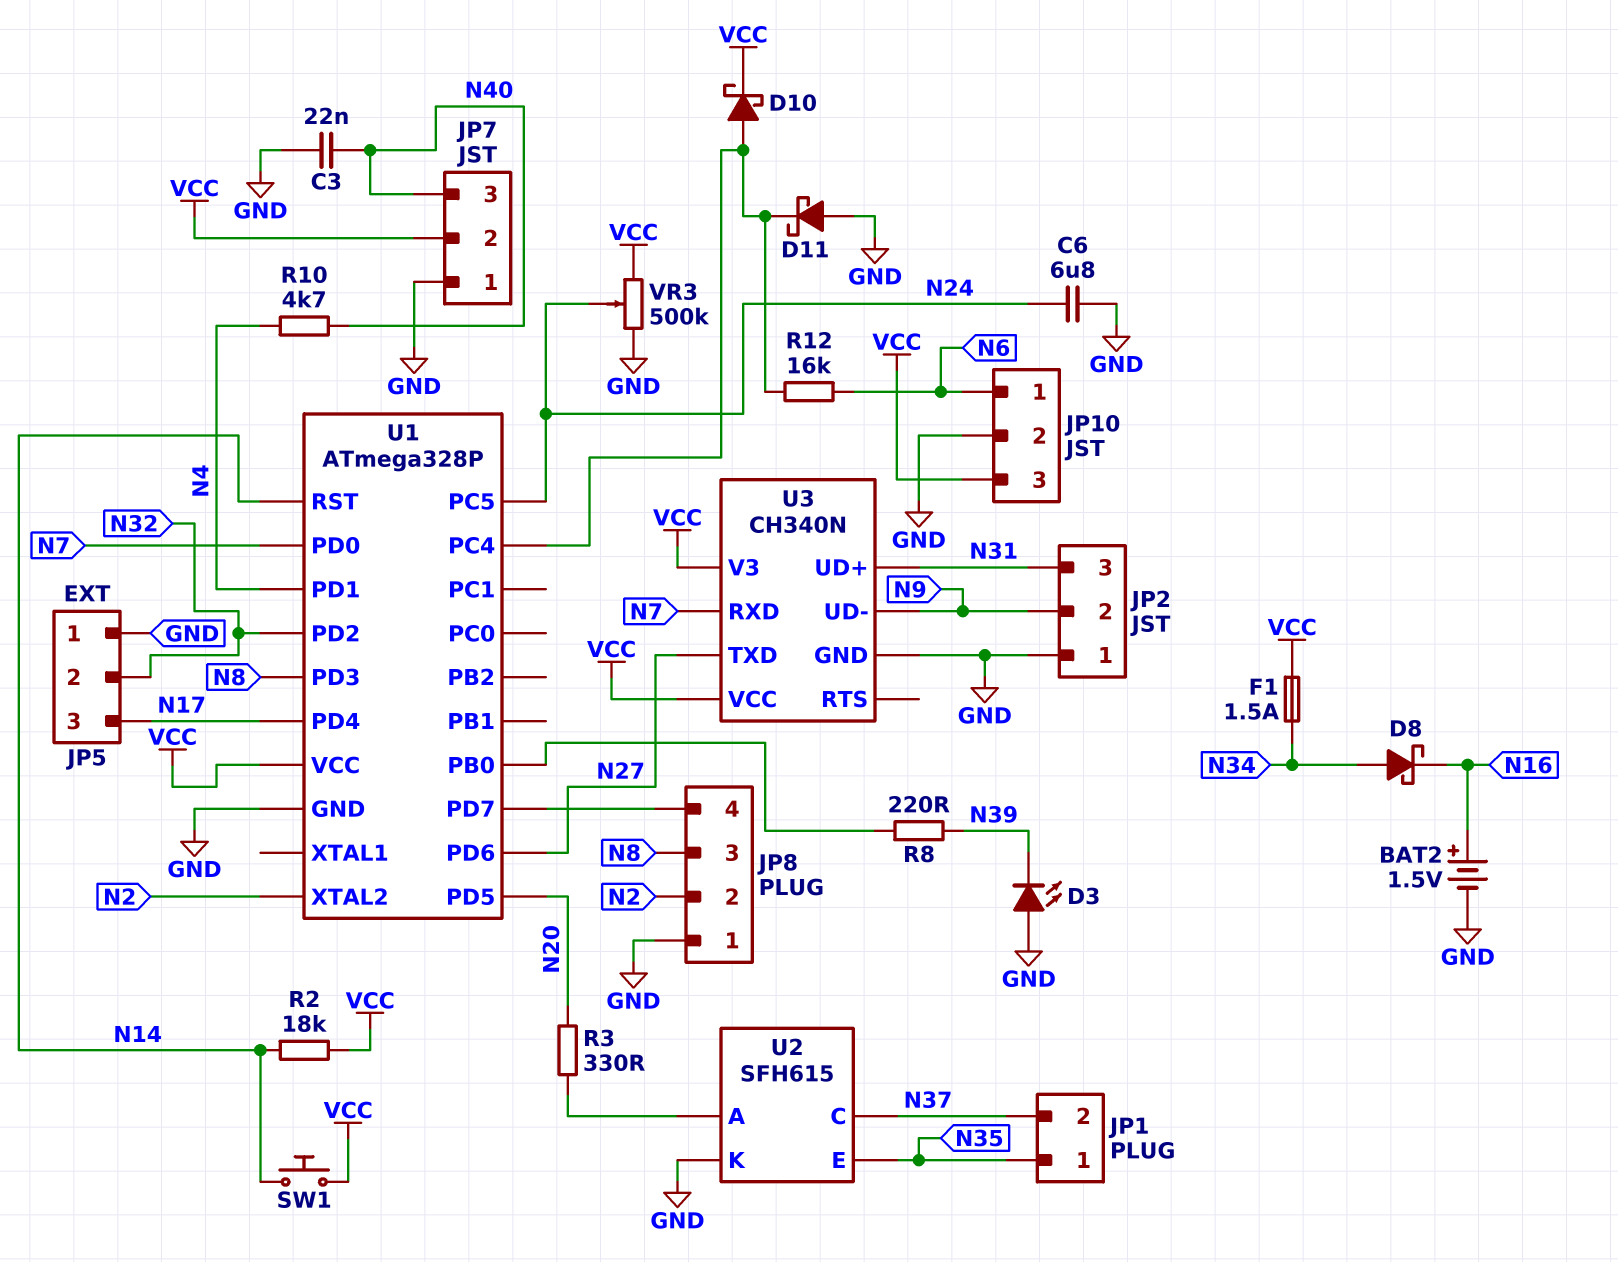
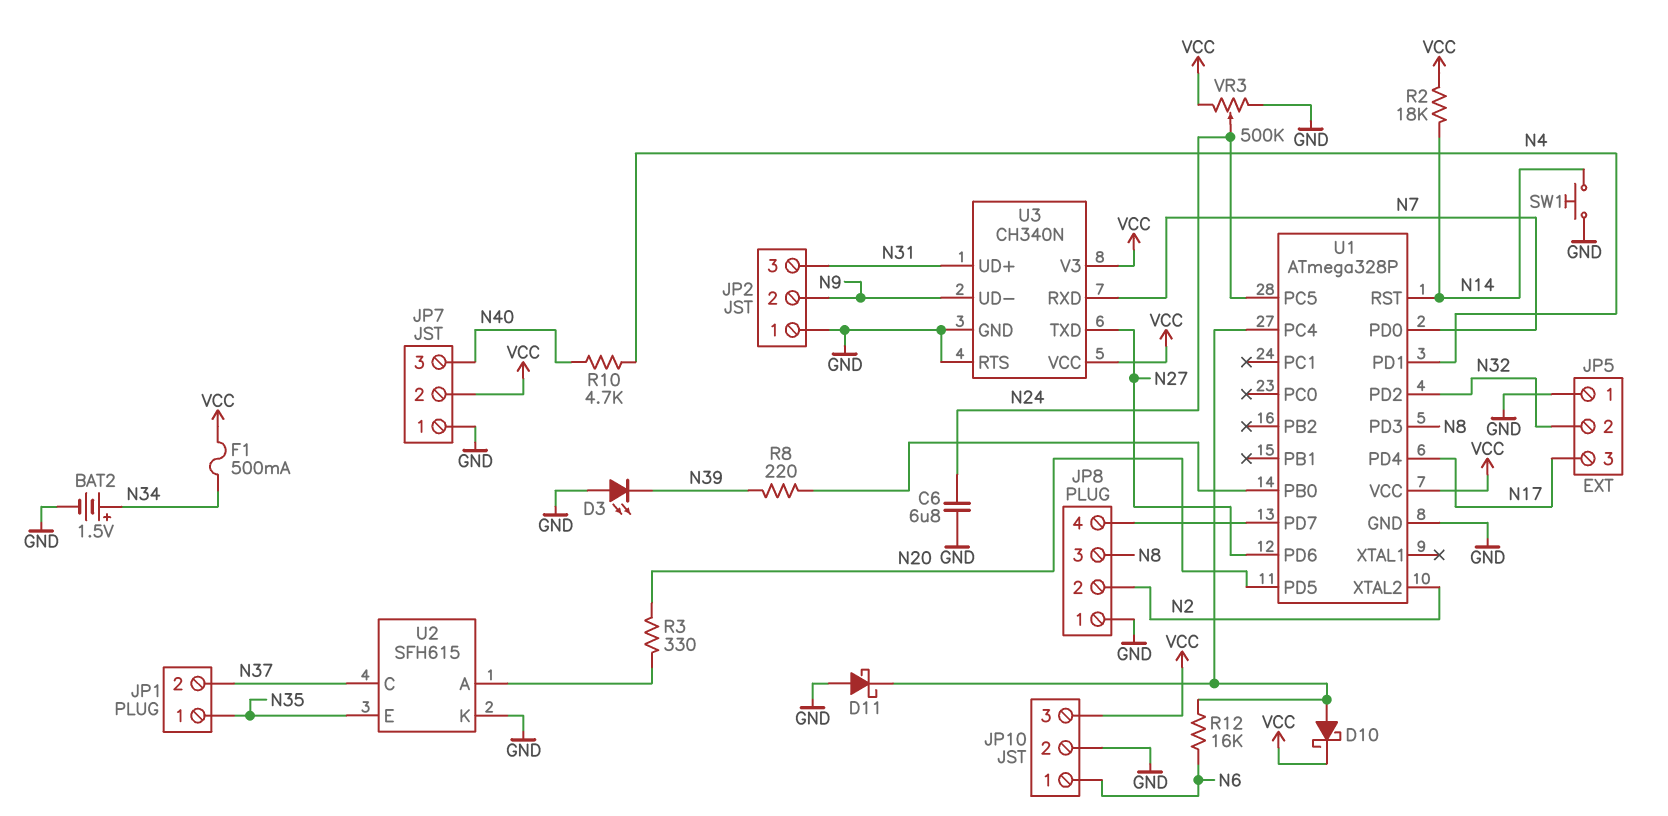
BAT2: 1.5V (plus N16, minus GND) -> 1.5V (plus N34, minus GND)
C3: 22nF (GND, N40) -> none
D8: schottky (A N34, K N16) -> none
F1: 1.5A (N34, VCC) -> 500mA (N34, VCC)
SW1: button (N14, VCC) -> button (GND, N14)
U3 pin RTS: none -> GND

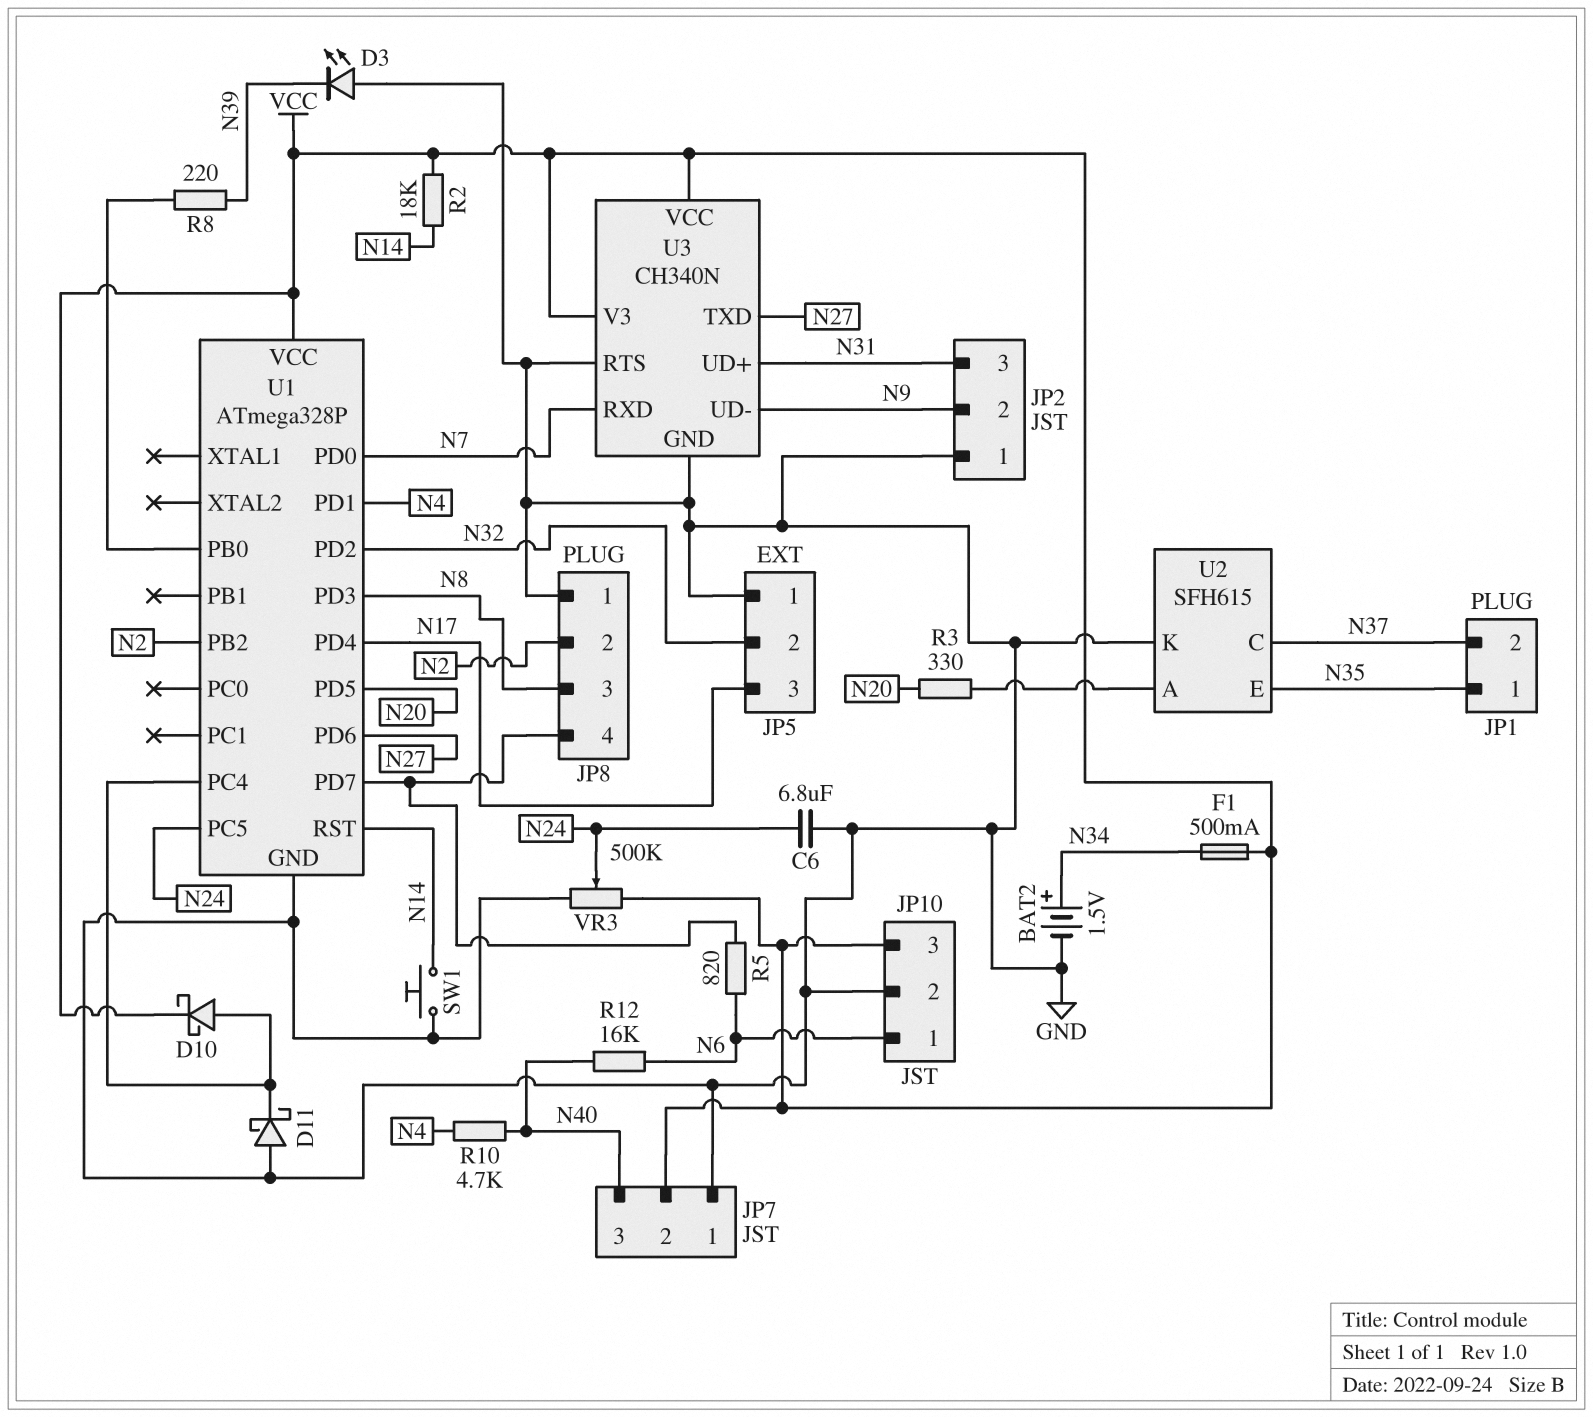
R5: none -> 820 (JP8/4, N6)
R12: 16k (N6, U1/PC4) -> 16k (N6, N40)
U1 pin PB2: none -> N2
U1 pin XTAL2: N2 -> none

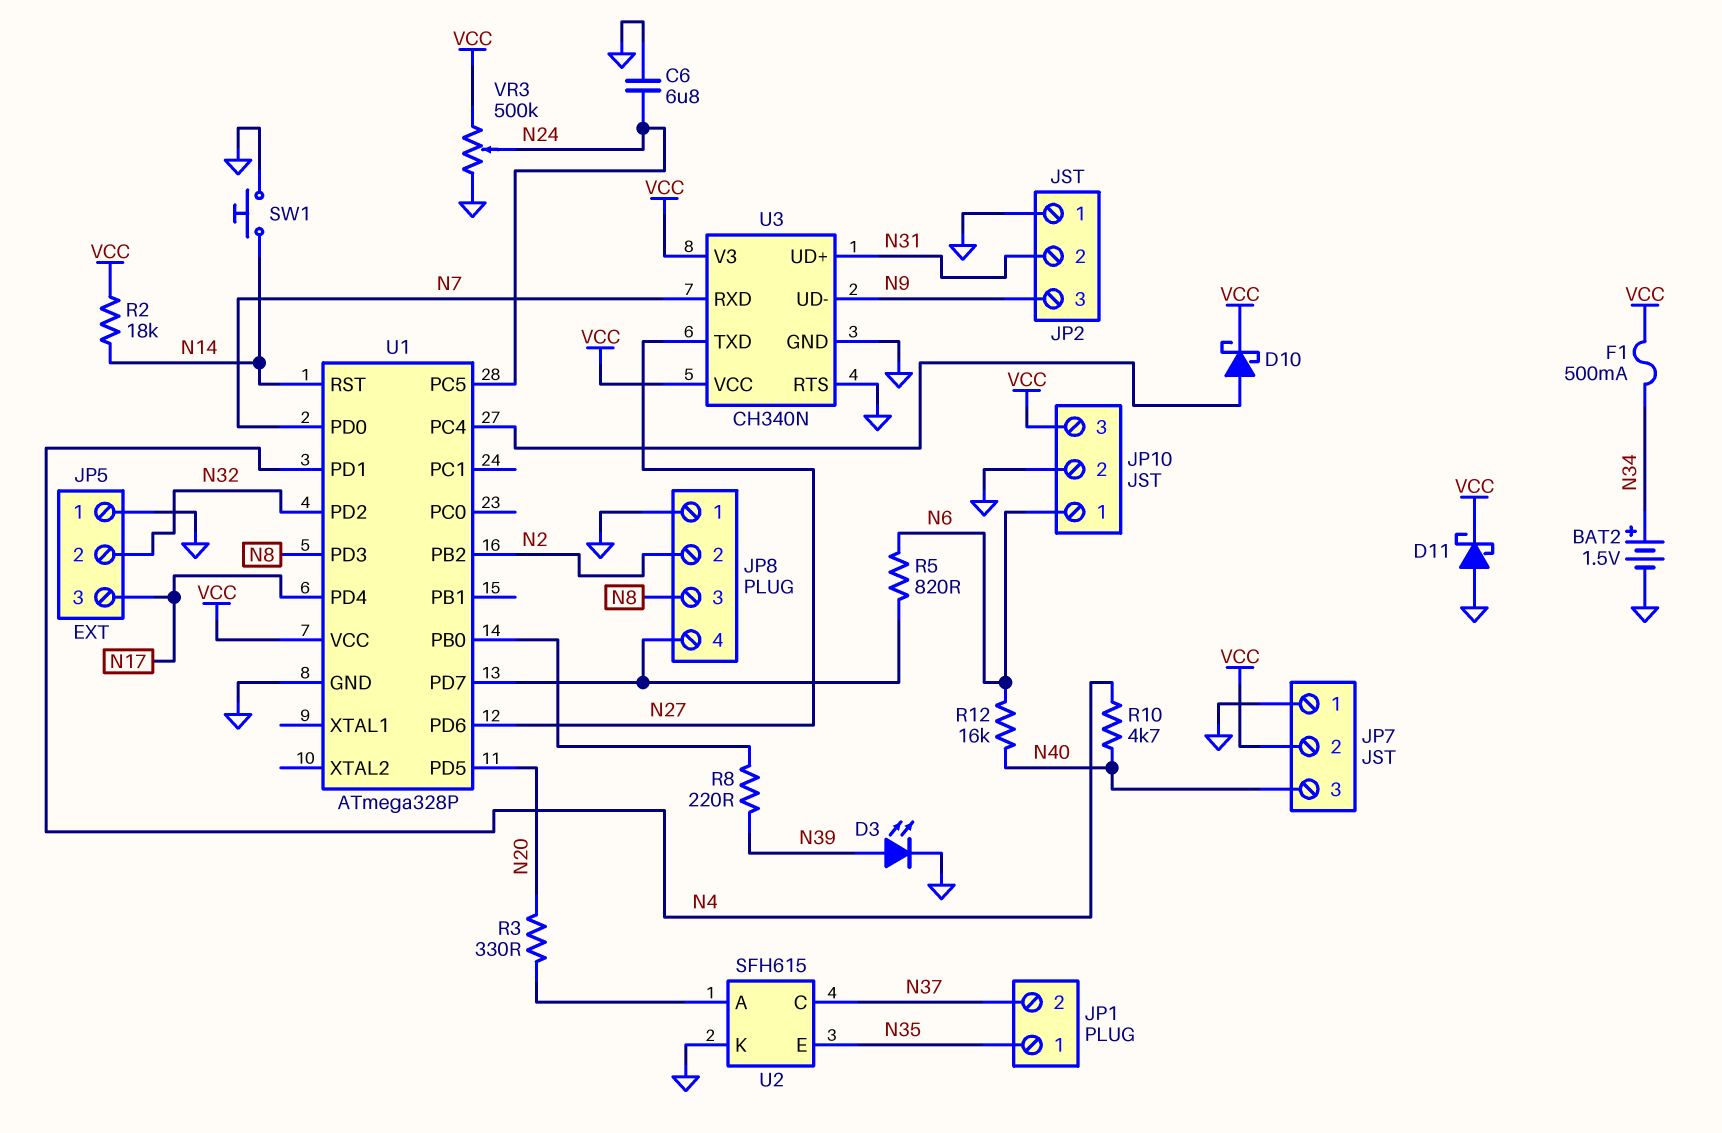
D3: LED (A GND, K N39) -> LED (A N39, K GND)
D11: schottky (A GND, K U1/PC4) -> schottky (A GND, K VCC)
JP2 pin 2: N9 -> N31
JP2 pin 3: N31 -> N9

